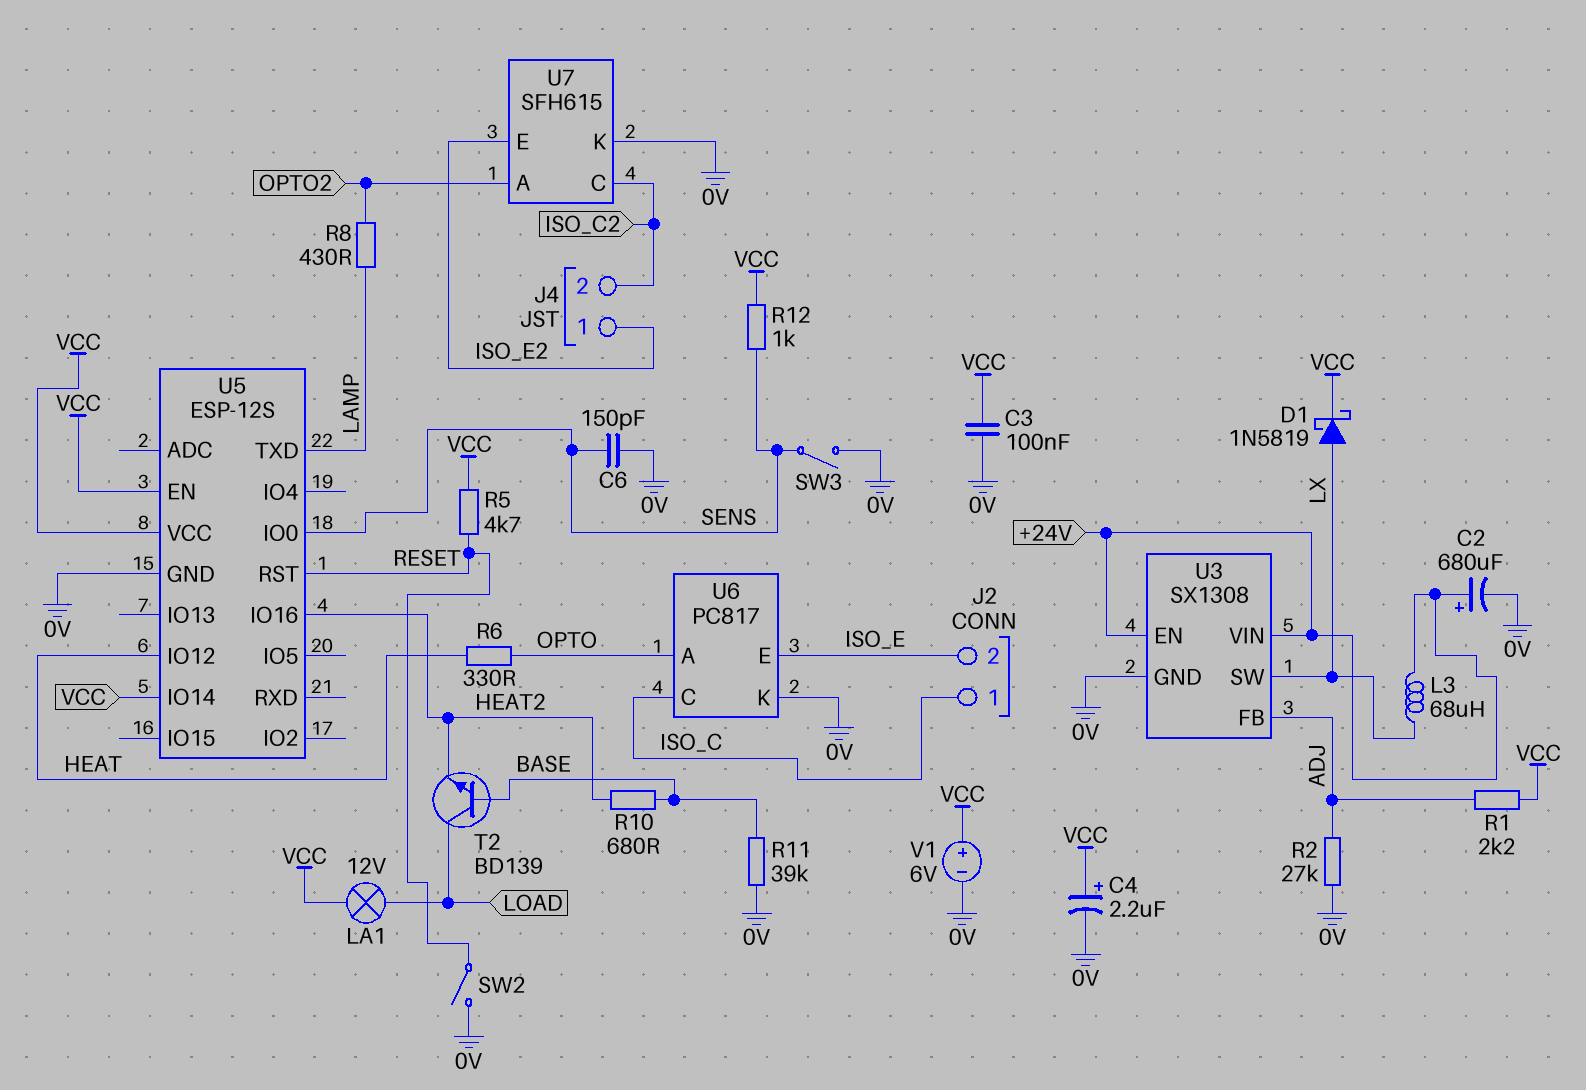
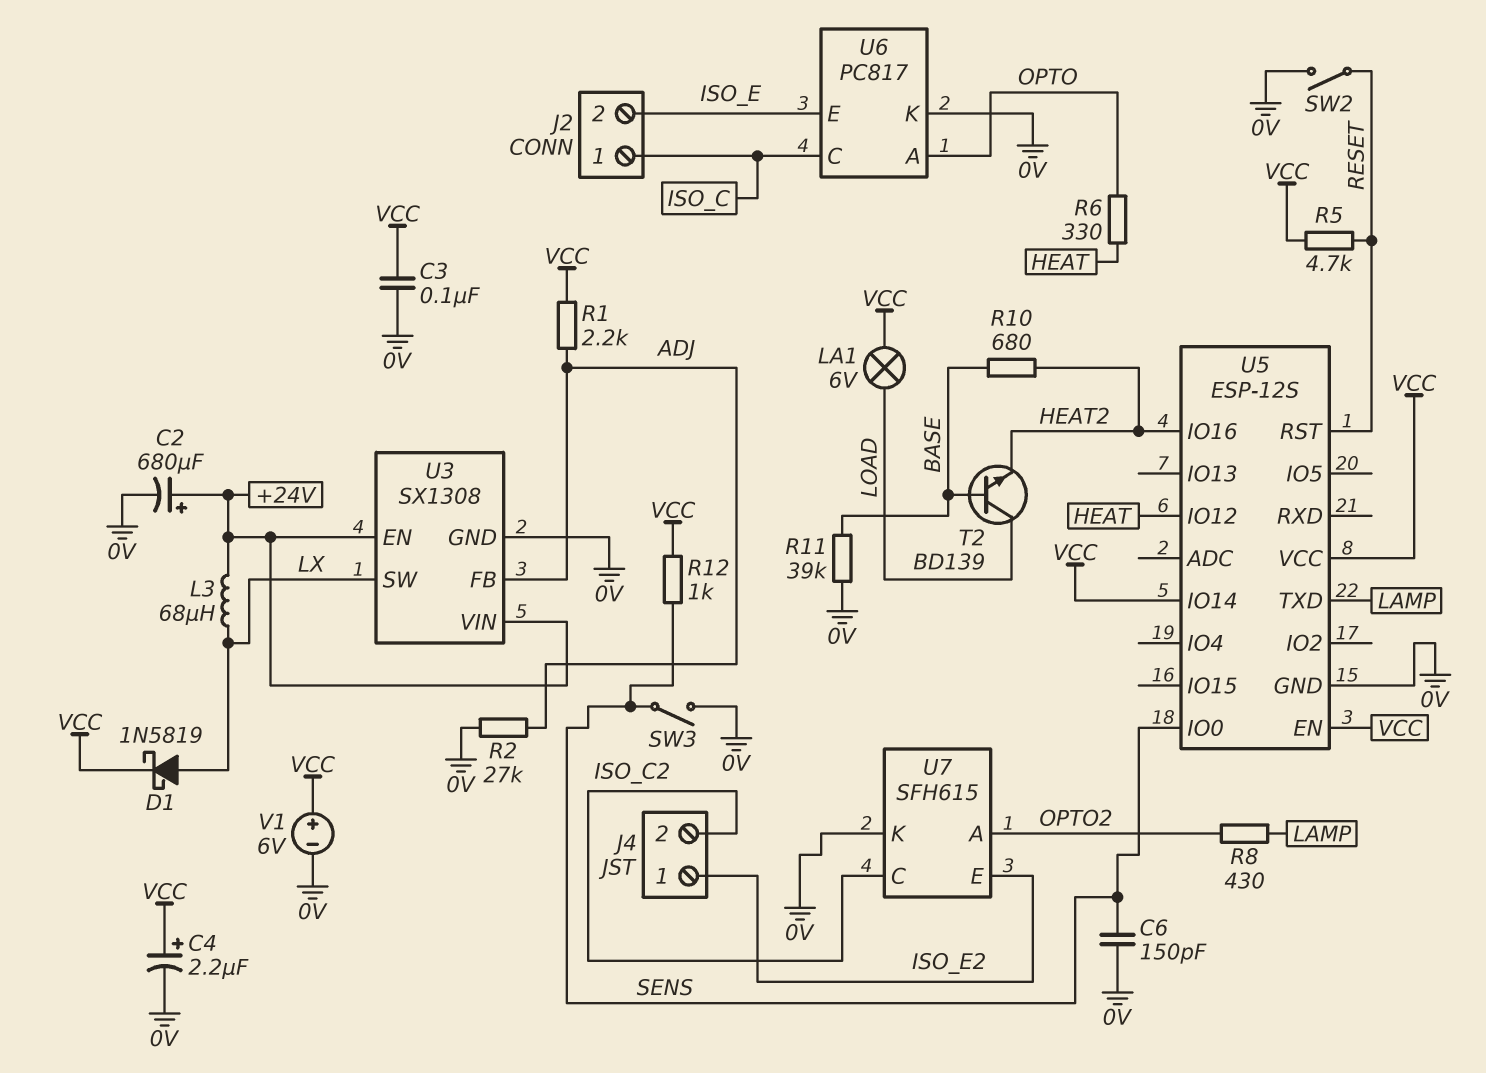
LA1: lamp 12V (LOAD, VCC) -> lamp 6V (LOAD, VCC)

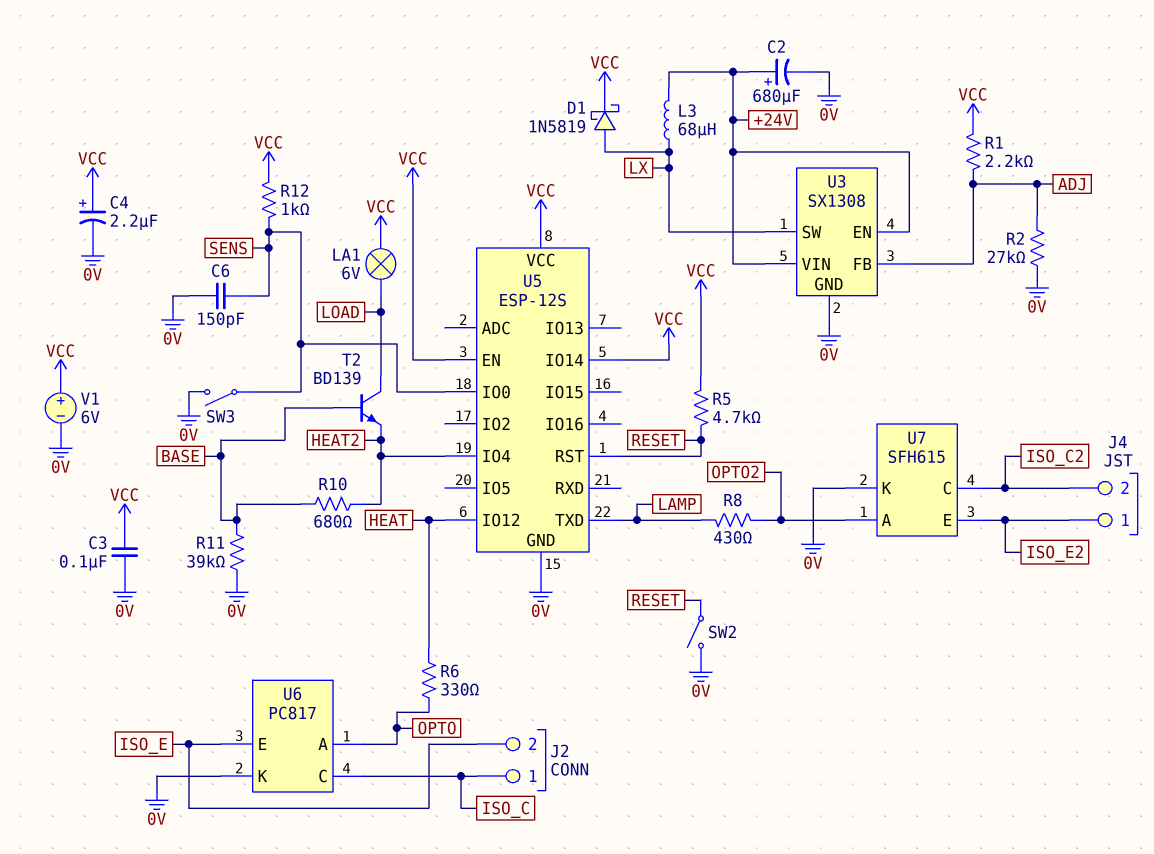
U5 pin IO4: none -> HEAT2
U5 pin IO16: HEAT2 -> none

